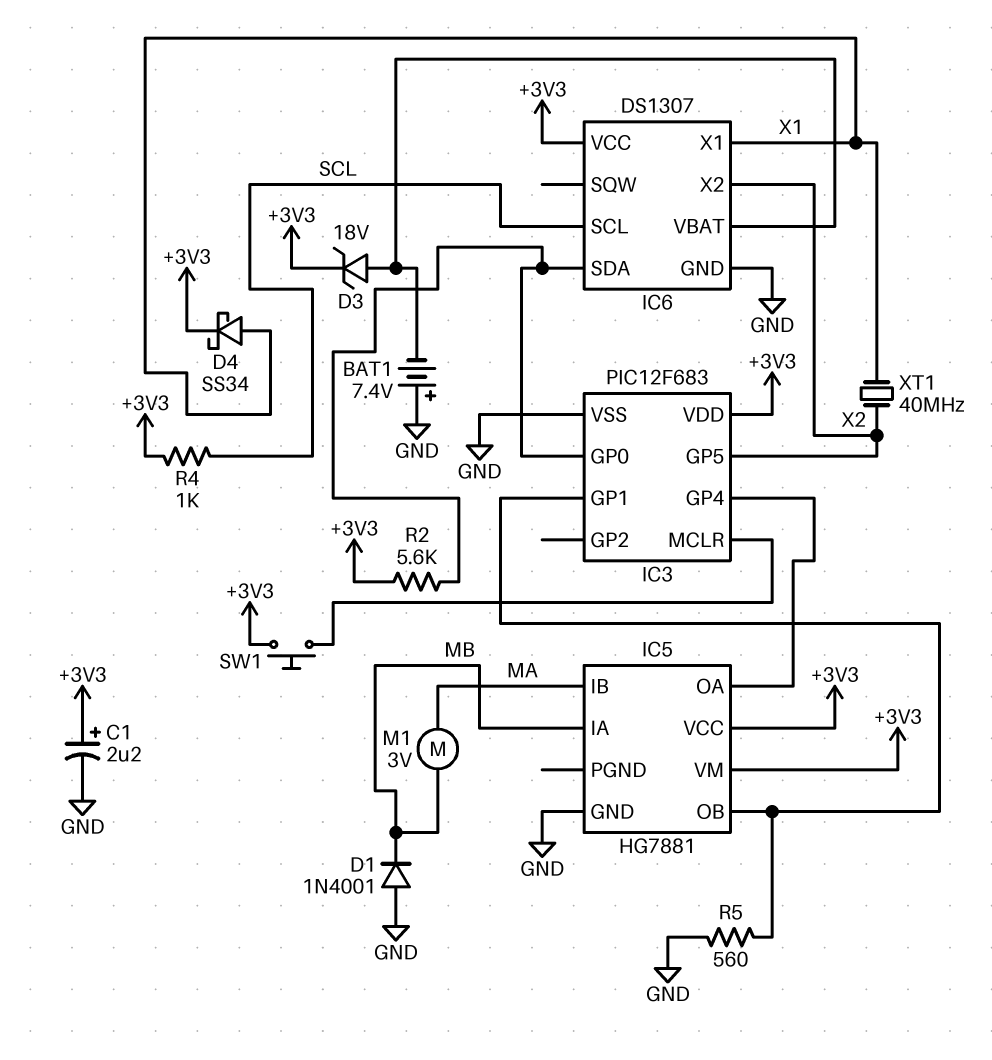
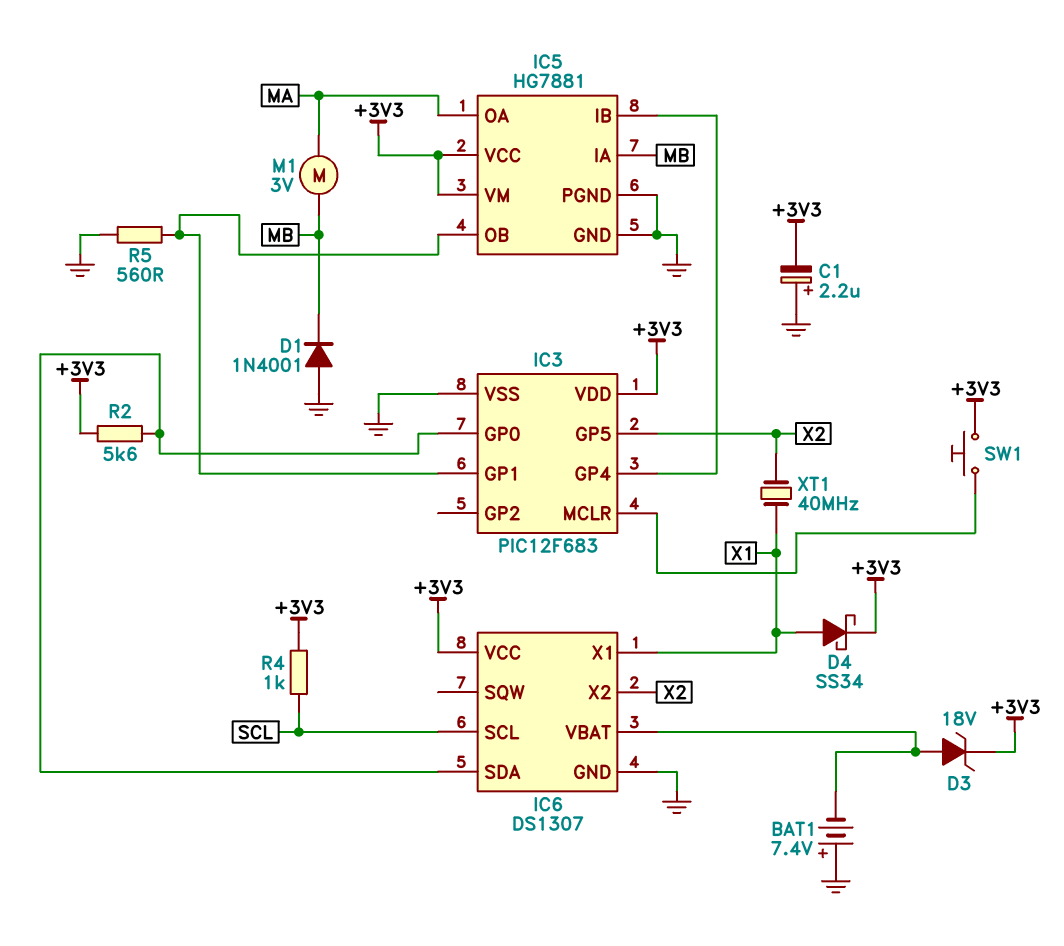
C1: 2.2uF (plus +3V3, minus GND) -> 2.2uF (plus GND, minus +3V3)
IC5 pin IB: MA -> IC3/GP4
IC5 pin OA: IC3/GP4 -> MA
IC5 pin PGND: none -> GND

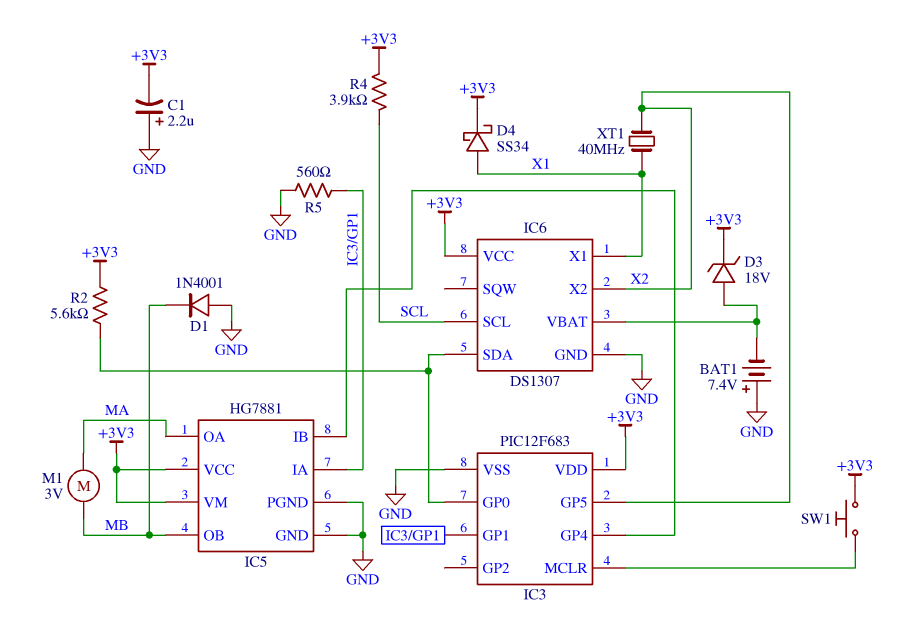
IC5 pin IA: MB -> IC3/GP1
IC5 pin OB: IC3/GP1 -> MB
R4: 1k (+3V3, SCL) -> 3.9k (+3V3, SCL)

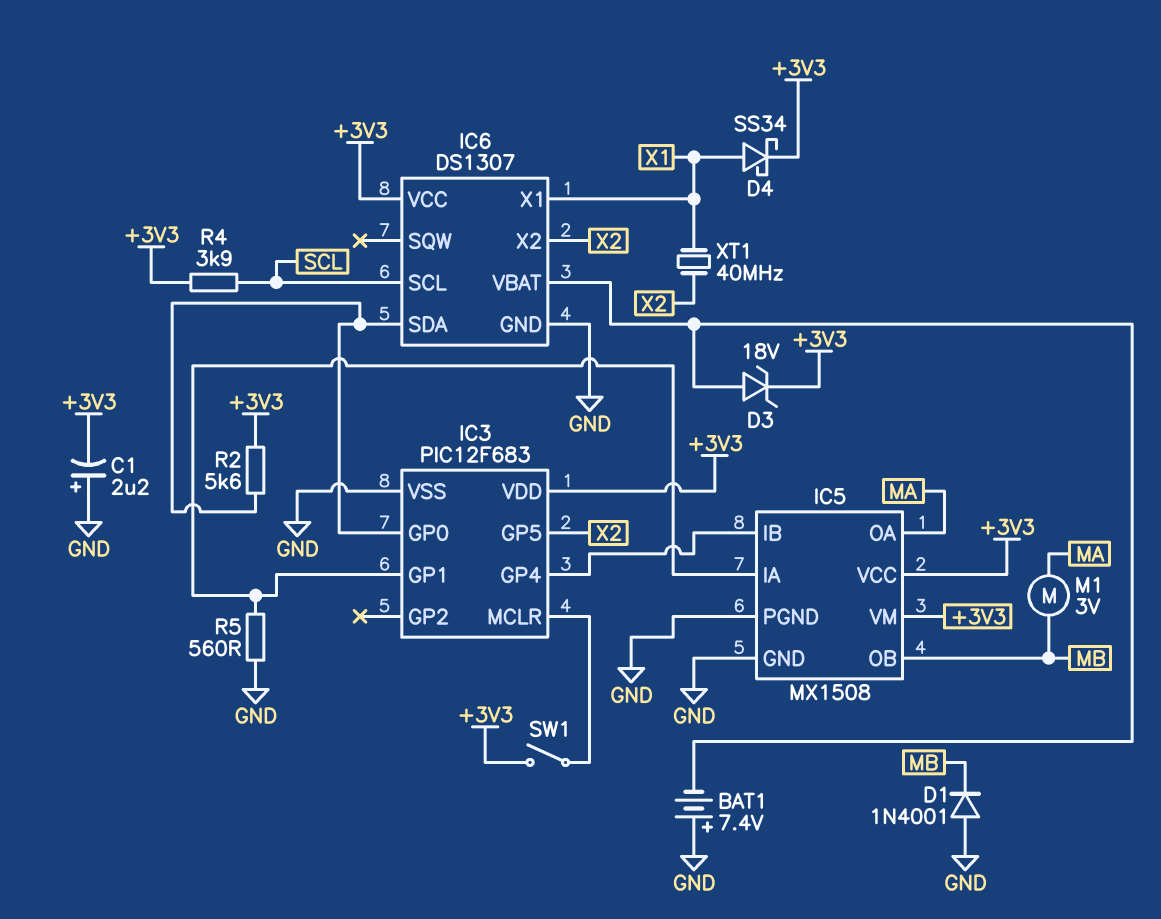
IC5: HG7881 -> MX1508
SW1: button (+3V3, IC3/MCLR) -> switch (+3V3, IC3/MCLR)

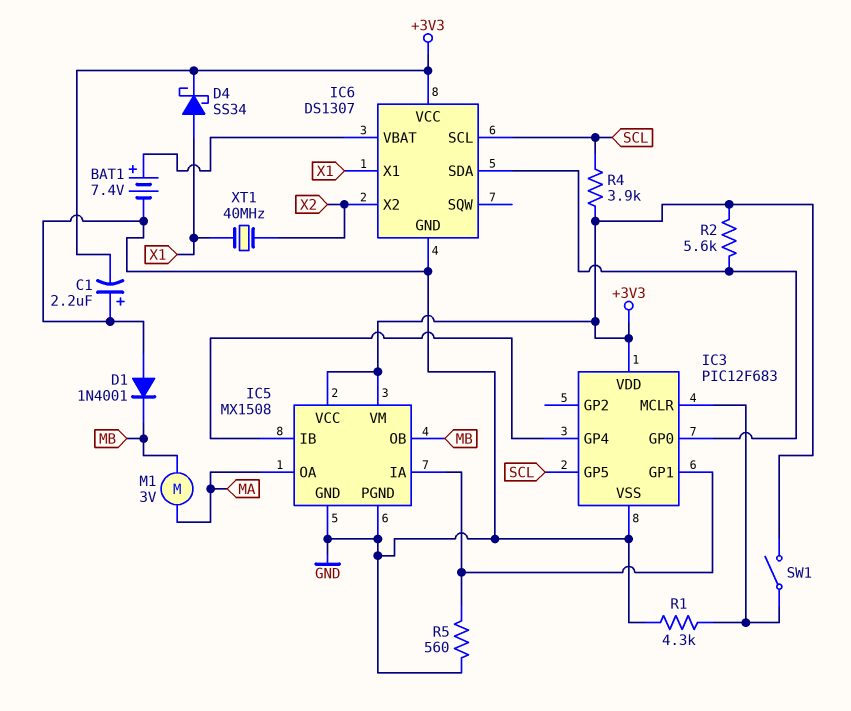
BAT1: 7.4V (plus GND, minus IC6/VBAT) -> 7.4V (plus IC6/VBAT, minus GND)
D3: zener 18V (A IC6/VBAT, K +3V3) -> none
IC3 pin GP5: X2 -> SCL
R1: none -> 4.3k (GND, IC3/MCLR)

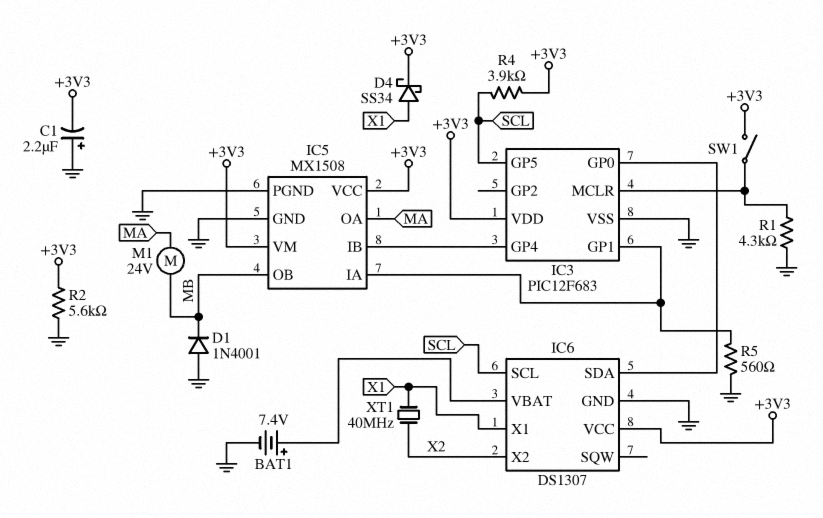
M1: motor 3V (MA, MB) -> motor 24V (MA, MB)
R2: 5.6k (+3V3, IC3/GP0) -> 5.6k (+3V3, GND)

